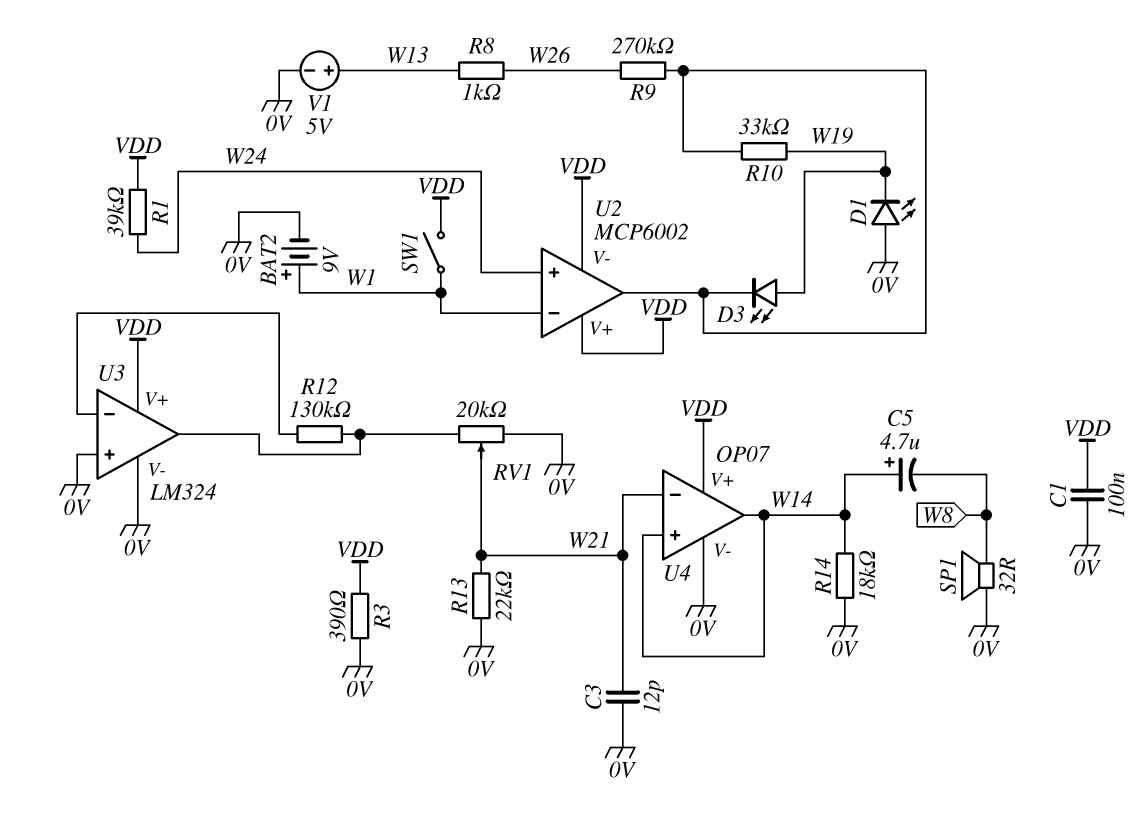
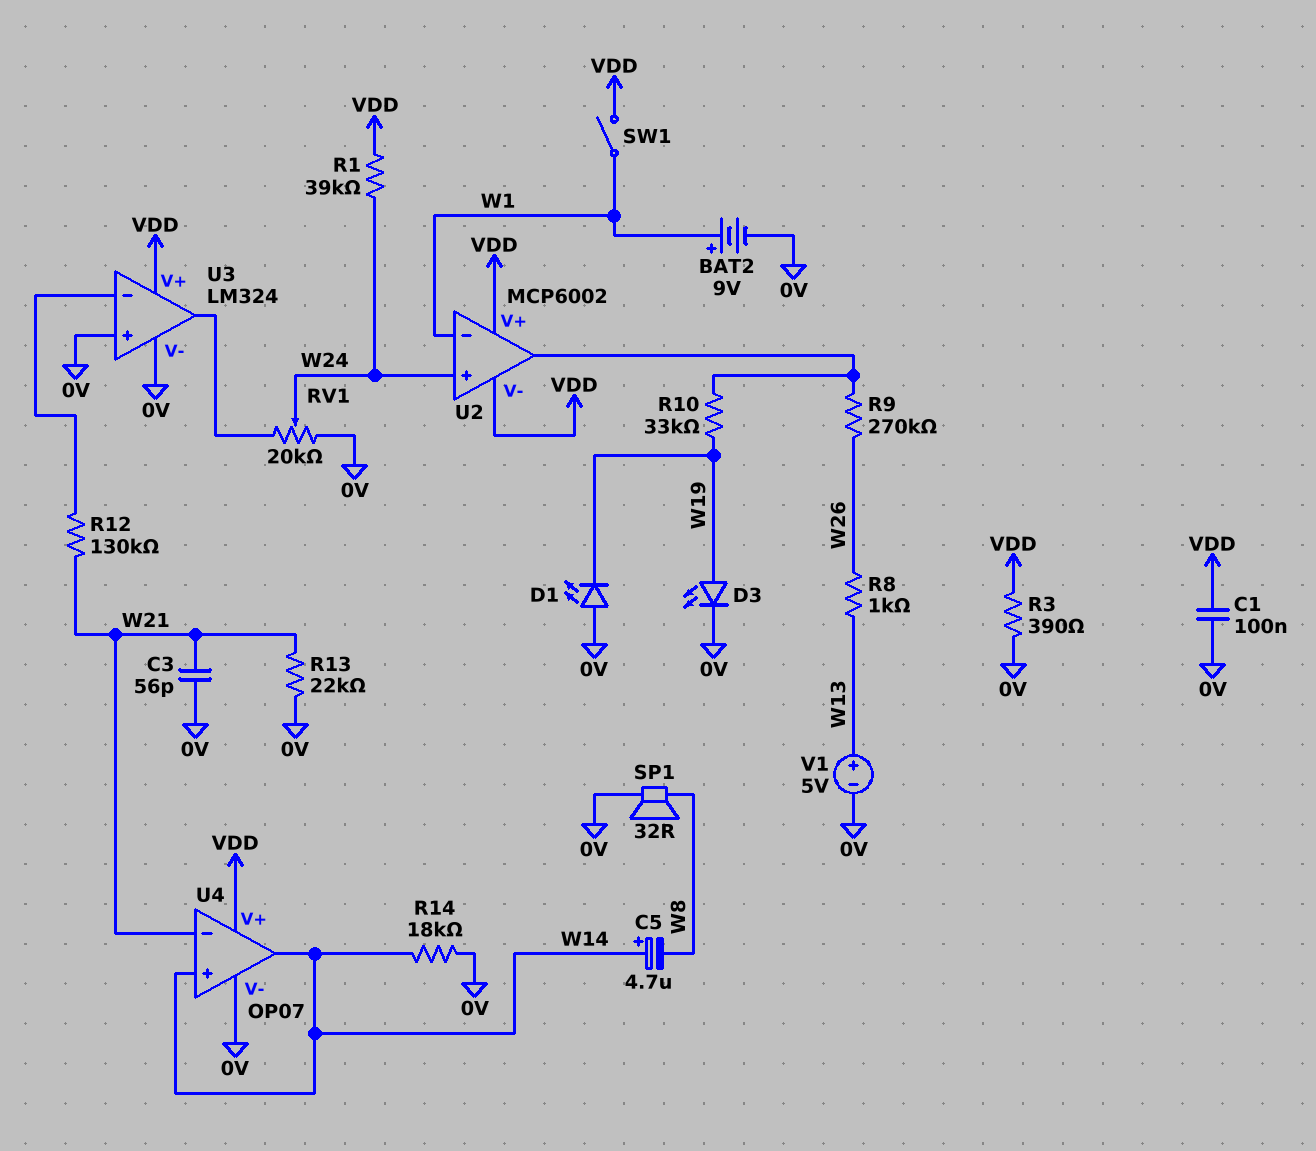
C3: 12pF (0V, W21) -> 56pF (0V, W21)
D3: LED (A W19, K U2/out) -> LED (A W19, K 0V)
R12: 130k (U3/in-, U3/out) -> 130k (U3/in-, W21)
RV1: 20k (0V, U3/out, wiper W21) -> 20k (0V, U3/out, wiper W24)

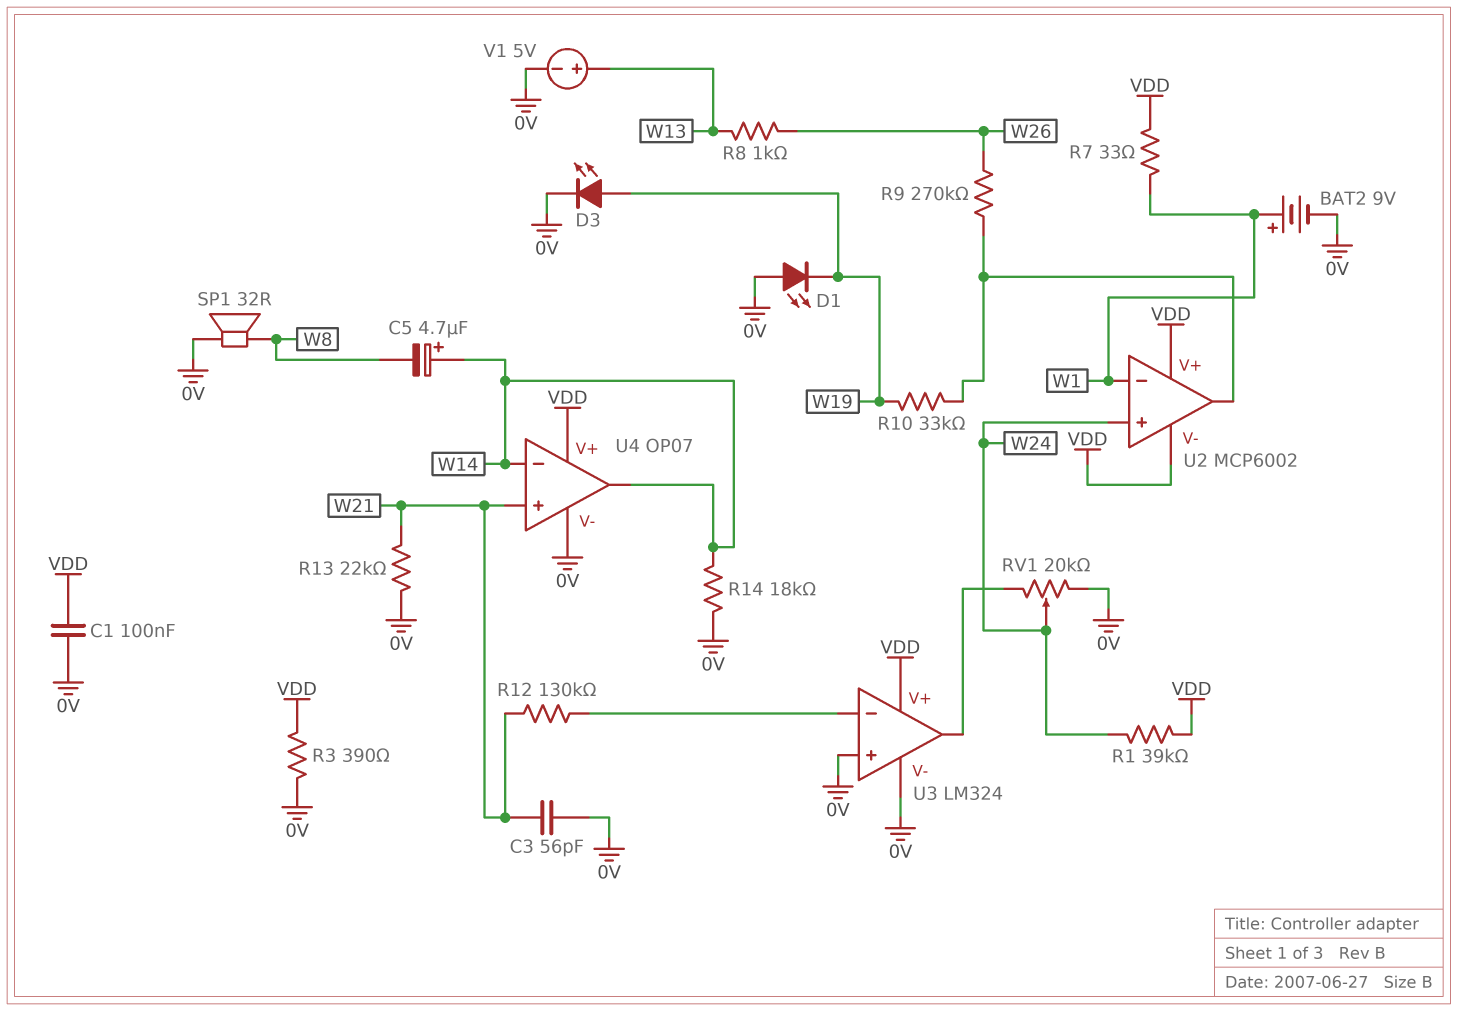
R7: none -> 33 (VDD, W1)
SW1: switch (VDD, W1) -> none
U4 pin in+: W14 -> W21
U4 pin in-: W21 -> W14

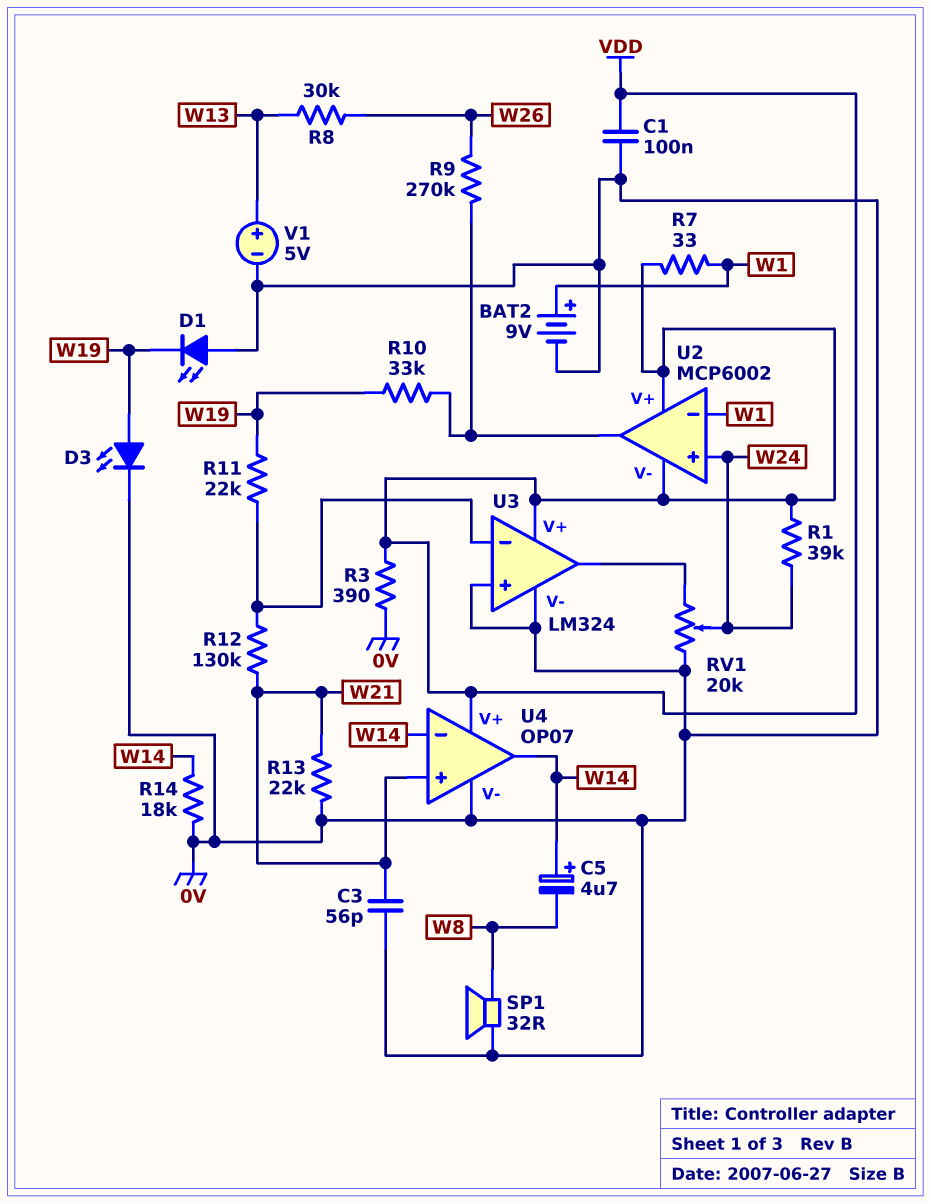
R8: 1k (W13, W26) -> 30k (W13, W26)
R11: none -> 22k (U3/in-, W19)

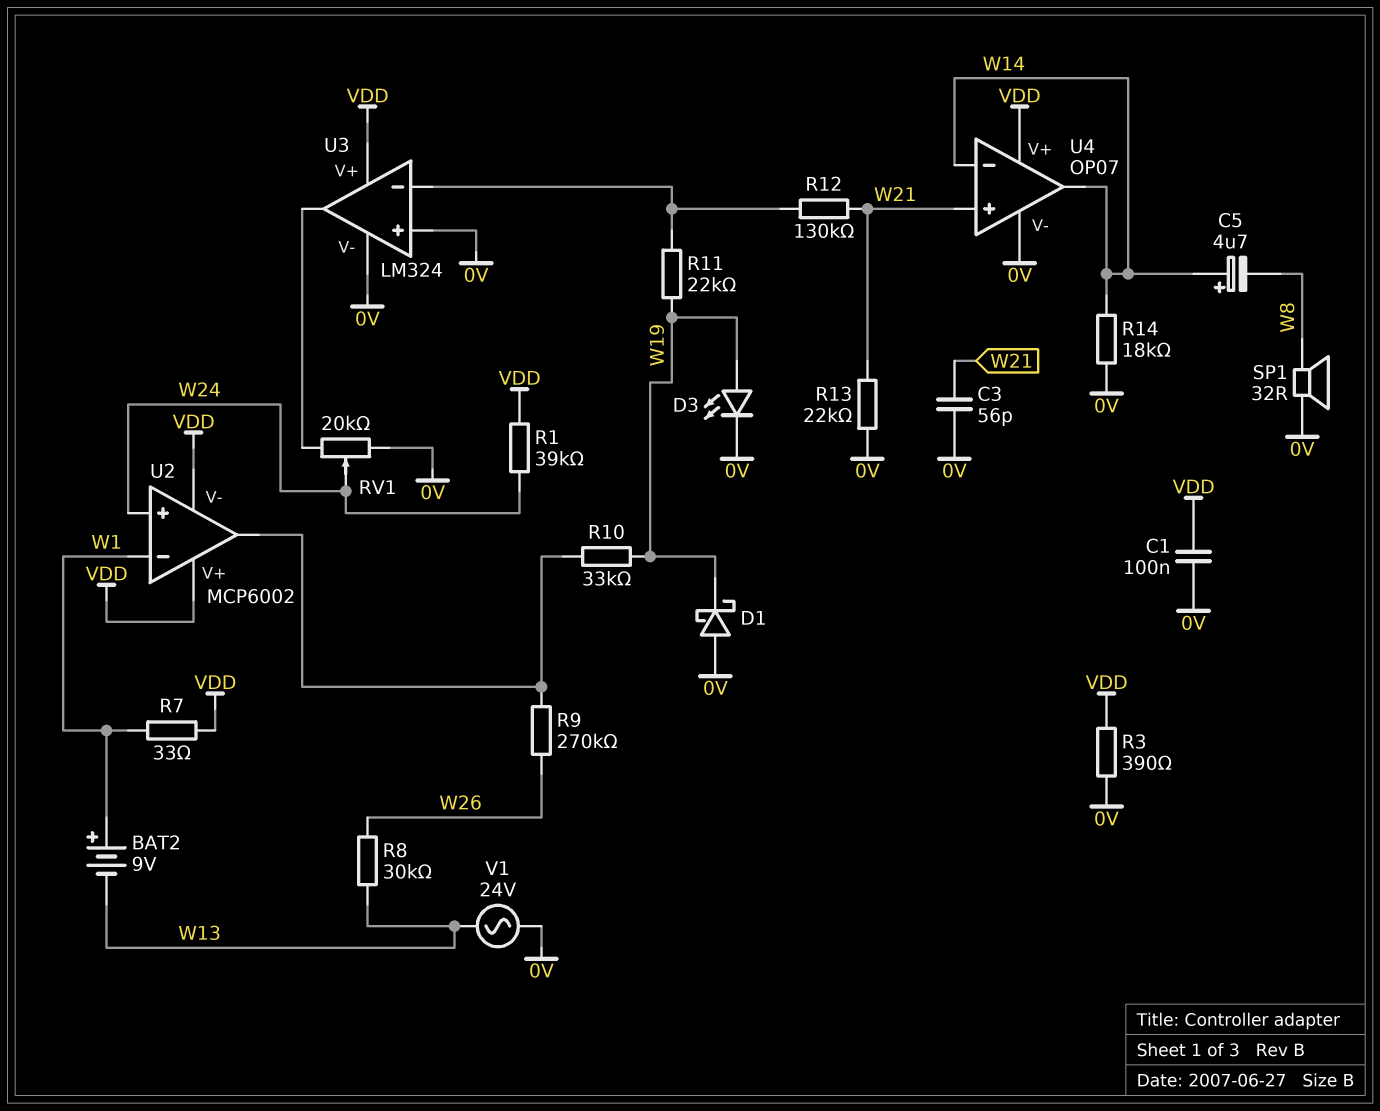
BAT2: 9V (plus W1, minus 0V) -> 9V (plus W1, minus W13)
D1: LED (A 0V, K W19) -> schottky (A 0V, K W19)
V1: 5V (plus W13, minus 0V) -> AC 24V (0V, W13)

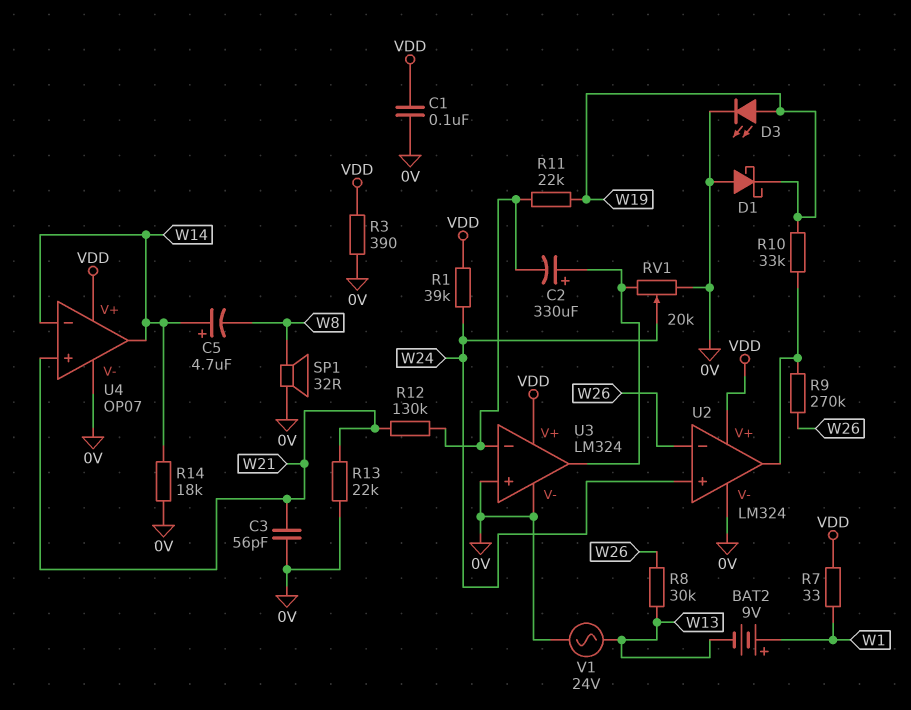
C2: none -> 330uF (plus U3/out, minus U3/in-)
U2: MCP6002 -> LM324
U2 pin V-: VDD -> 0V
U2 pin in-: W1 -> W26

